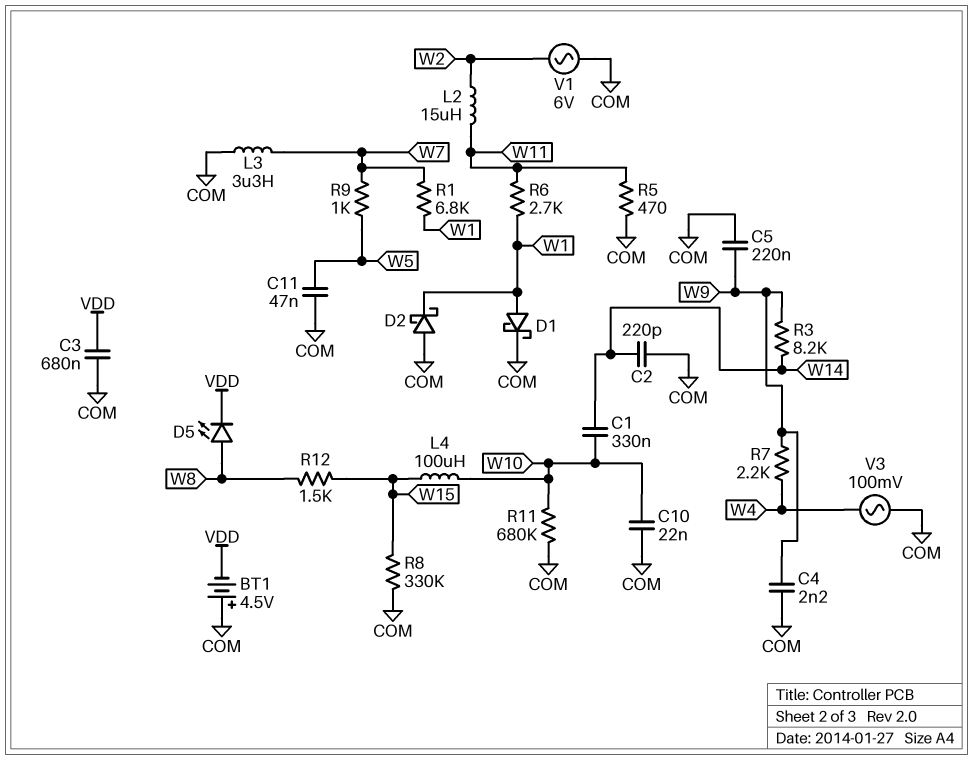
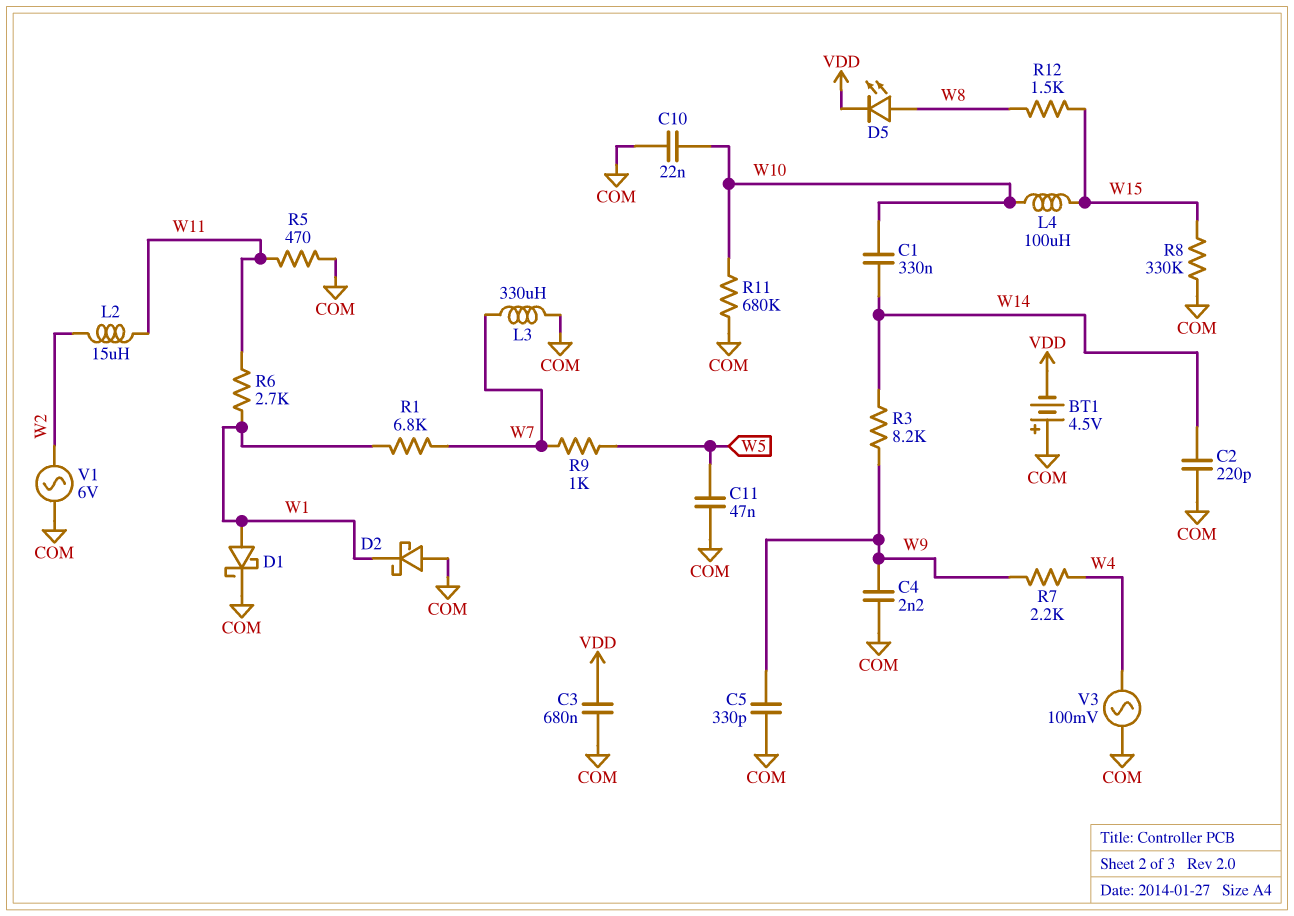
C5: 220nF (COM, W9) -> 330pF (COM, W9)
L3: 3.3uH (COM, W7) -> 330uH (COM, W7)

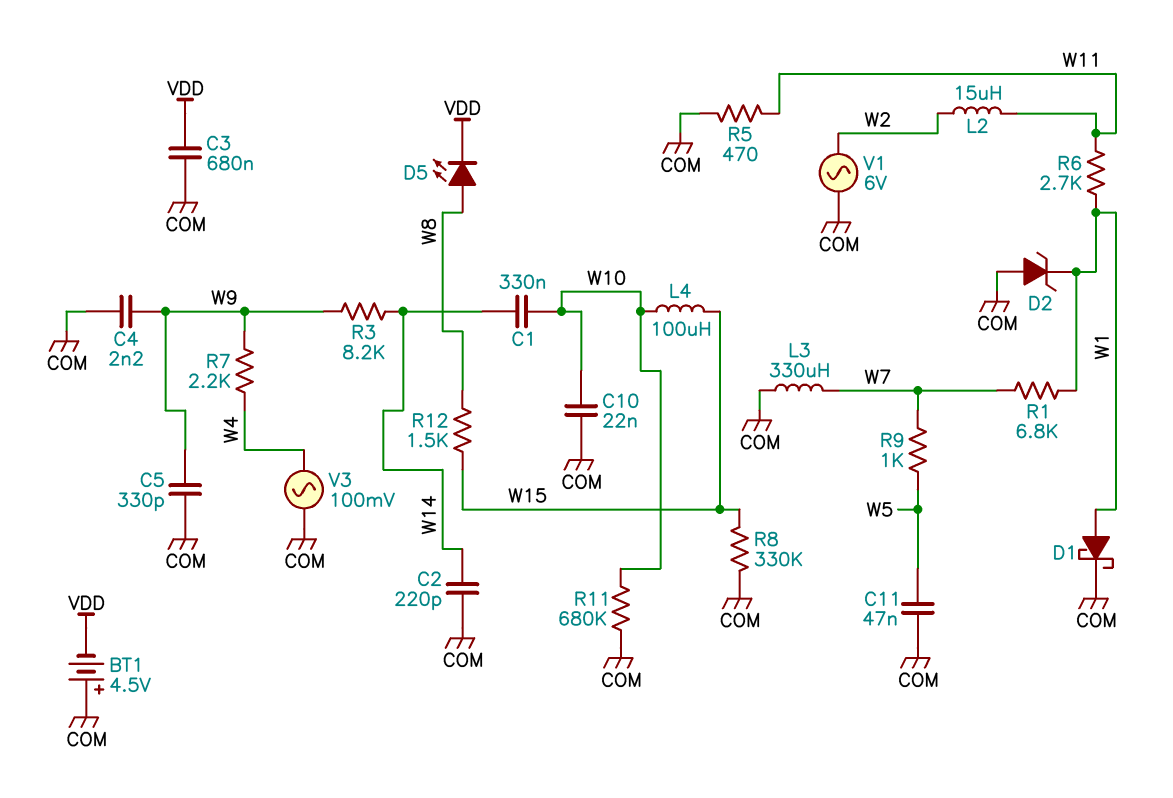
D2: schottky (A COM, K W1) -> zener (A COM, K W1)

